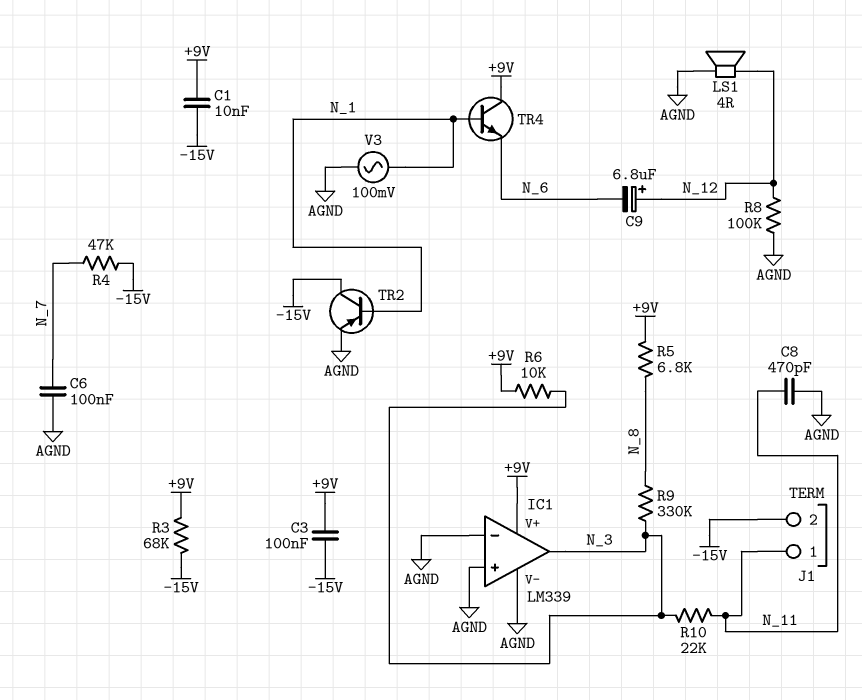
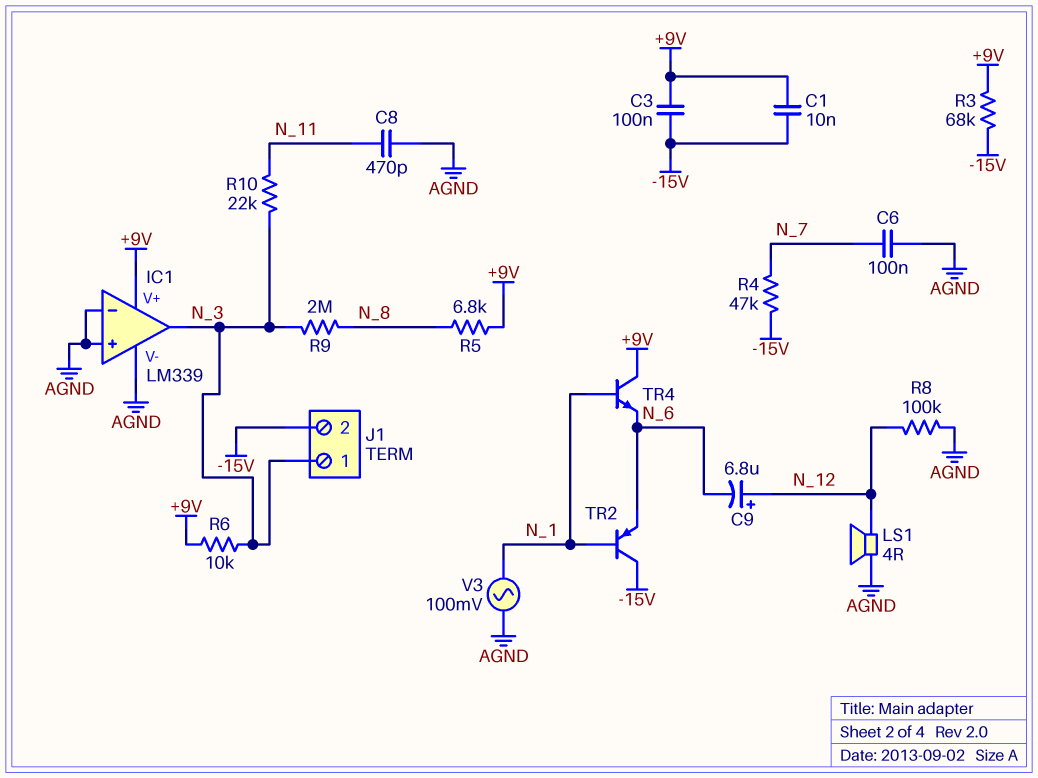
J1 pin 1: N_11 -> N_3
R9: 330k (N_3, N_8) -> 2M (N_3, N_8)
TR2: PNP (B N_1, C -15V, E AGND) -> PNP (B N_1, C -15V, E N_6)

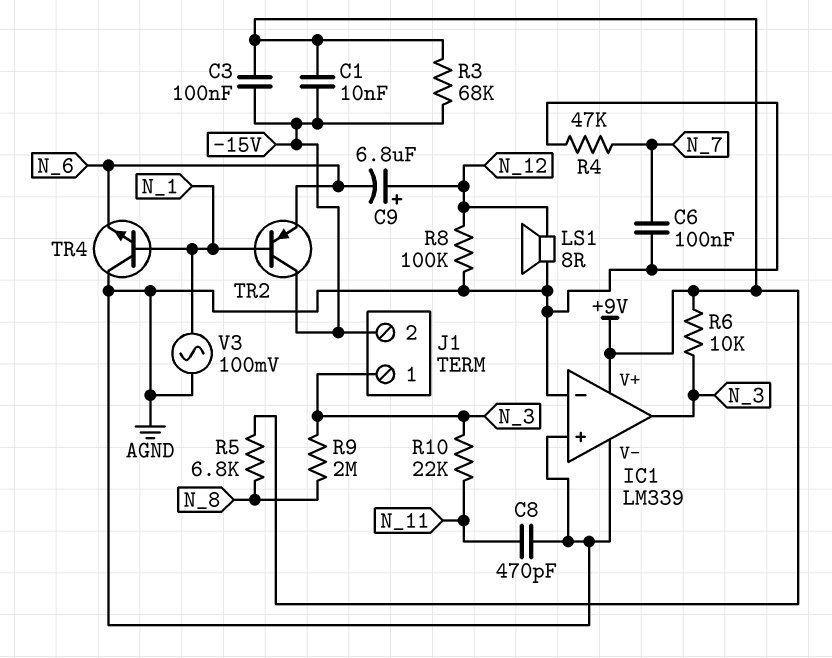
LS1: speaker 4R (AGND, N_12) -> speaker 8R (AGND, N_12)
R4: 47k (-15V, N_7) -> 47k (AGND, N_7)
TR4: NPN (B N_1, C +9V, E N_6) -> NPN (B N_1, C AGND, E N_6)

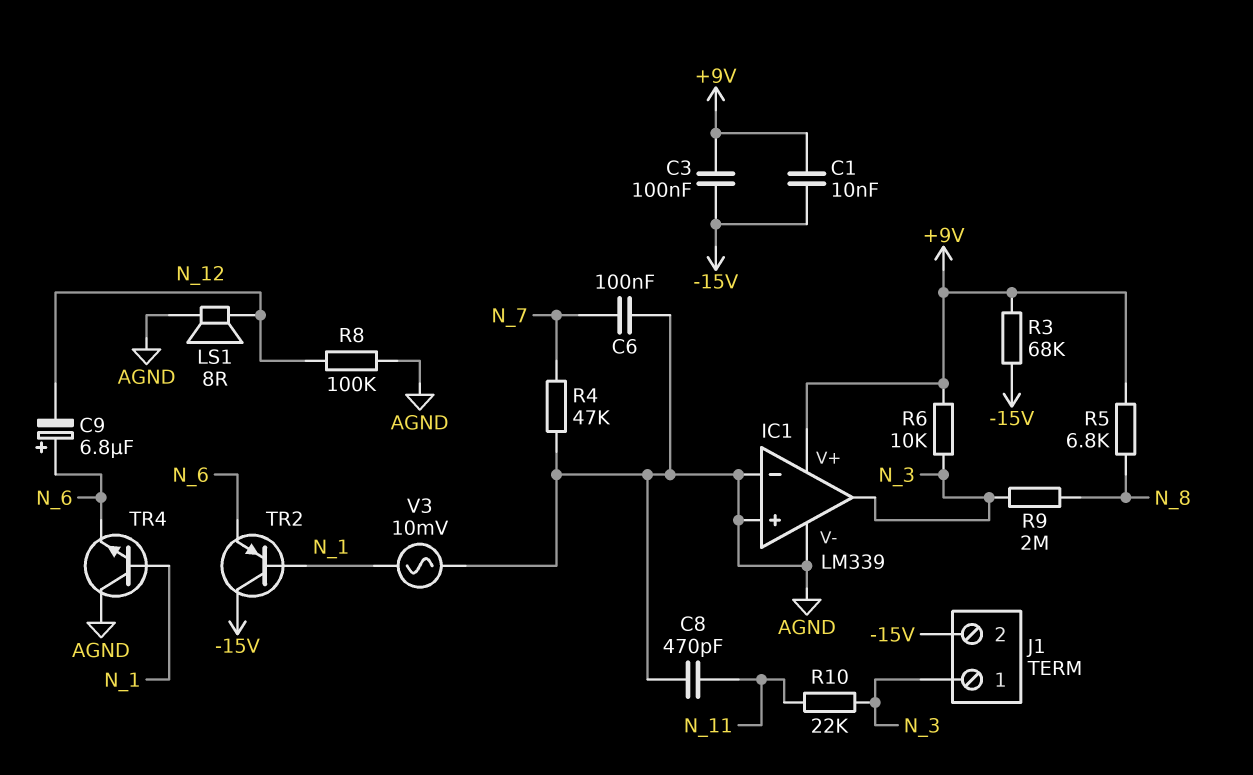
C9: 6.8uF (plus N_12, minus N_6) -> 6.8uF (plus N_6, minus N_12)
V3: AC 100mV (AGND, N_1) -> AC 10mV (AGND, N_1)

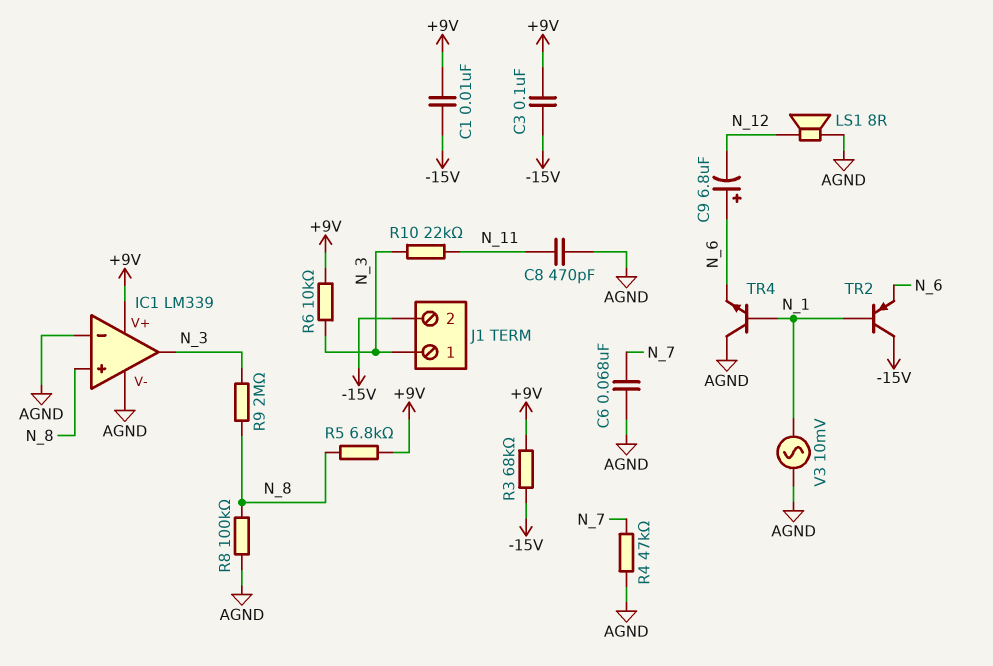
C6: 100nF (AGND, N_7) -> 68nF (AGND, N_7)
IC1 pin in+: AGND -> N_8
R8: 100k (AGND, N_12) -> 100k (AGND, N_8)

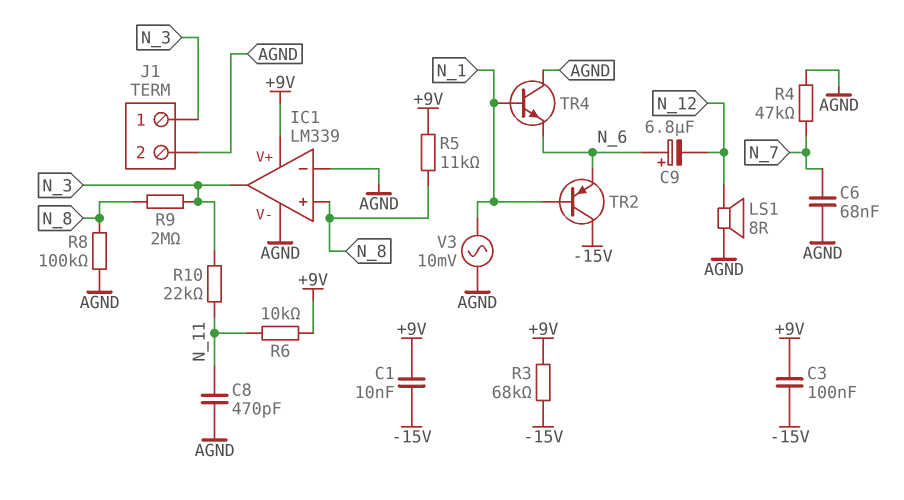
J1 pin 2: -15V -> AGND
R5: 6.8k (+9V, N_8) -> 11k (+9V, N_8)
R6: 10k (+9V, N_3) -> 10k (+9V, N_11)

